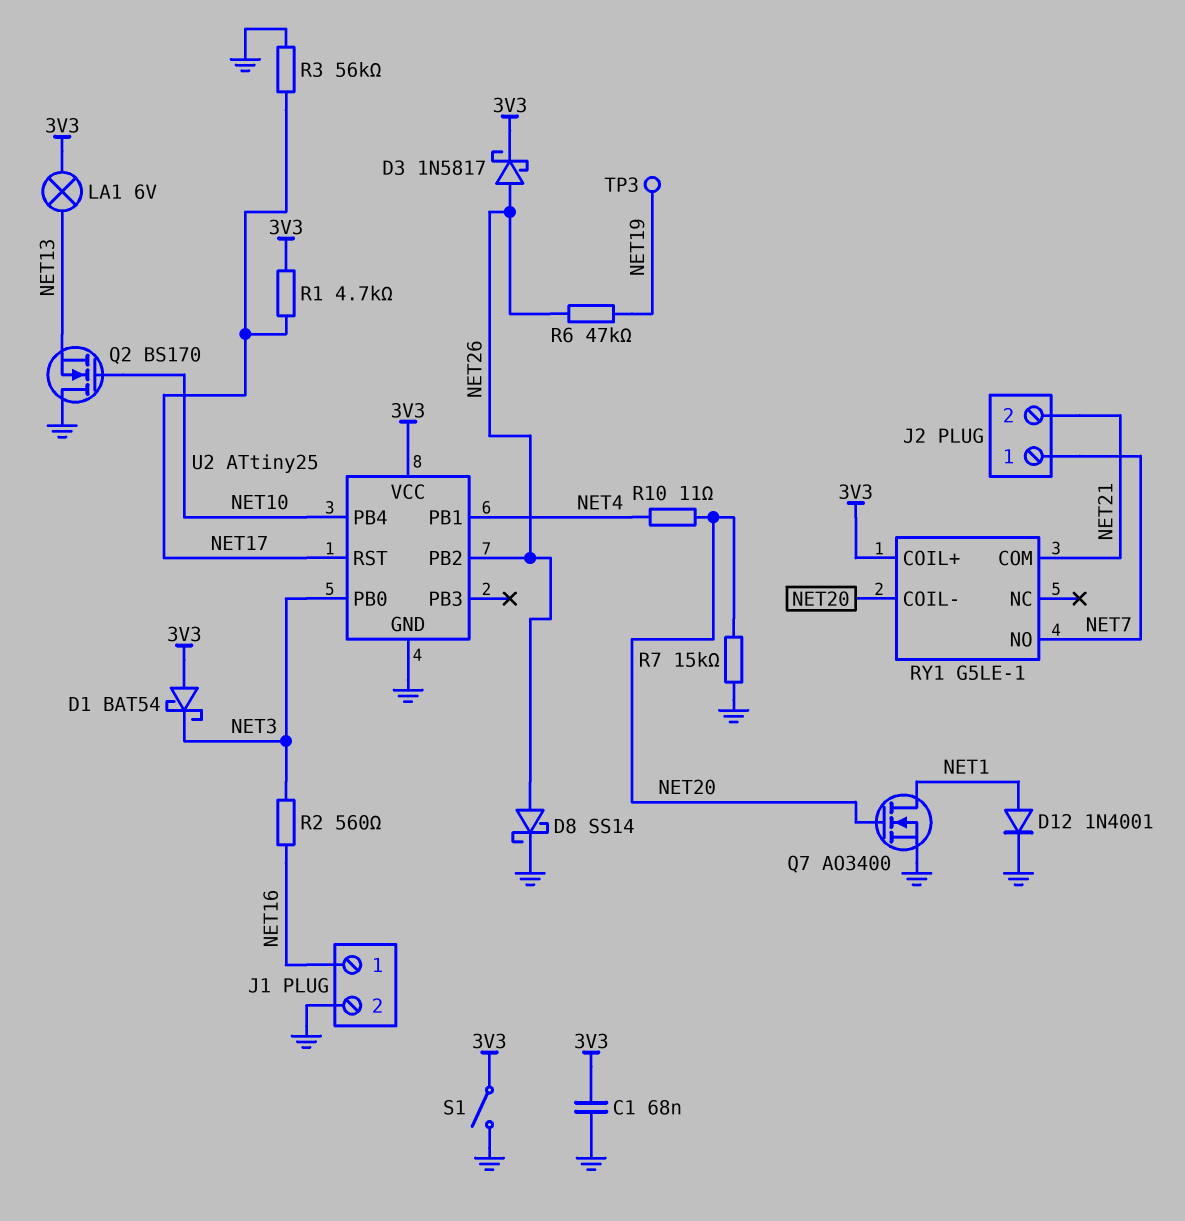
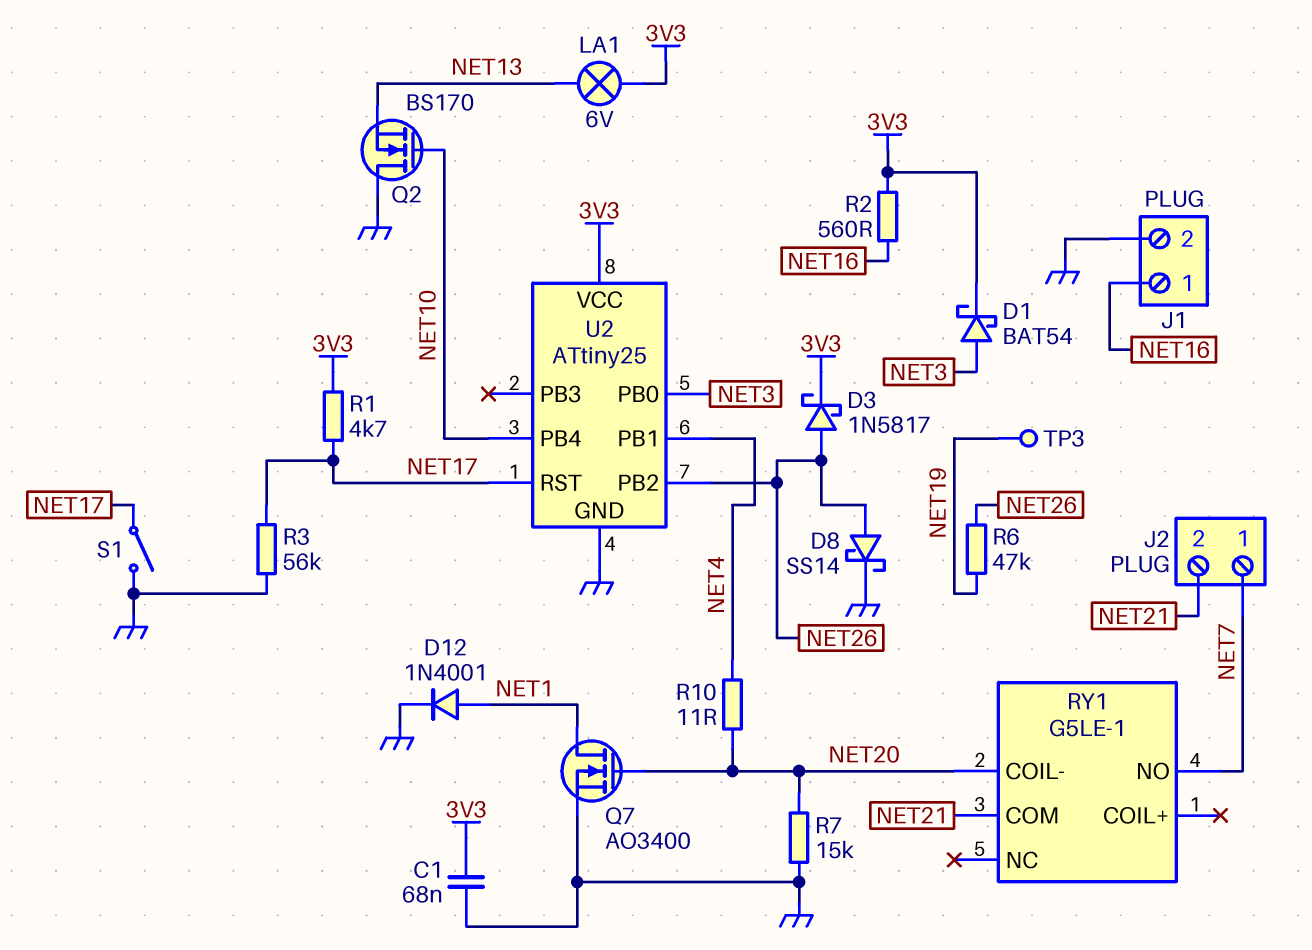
D1: schottky BAT54 (A 3V3, K NET3) -> schottky BAT54 (A NET3, K 3V3)
R2: 560 (NET3, NET16) -> 560 (3V3, NET16)
RY1 pin COIL+: 3V3 -> none
S1: switch (3V3, GND) -> switch (GND, NET17)

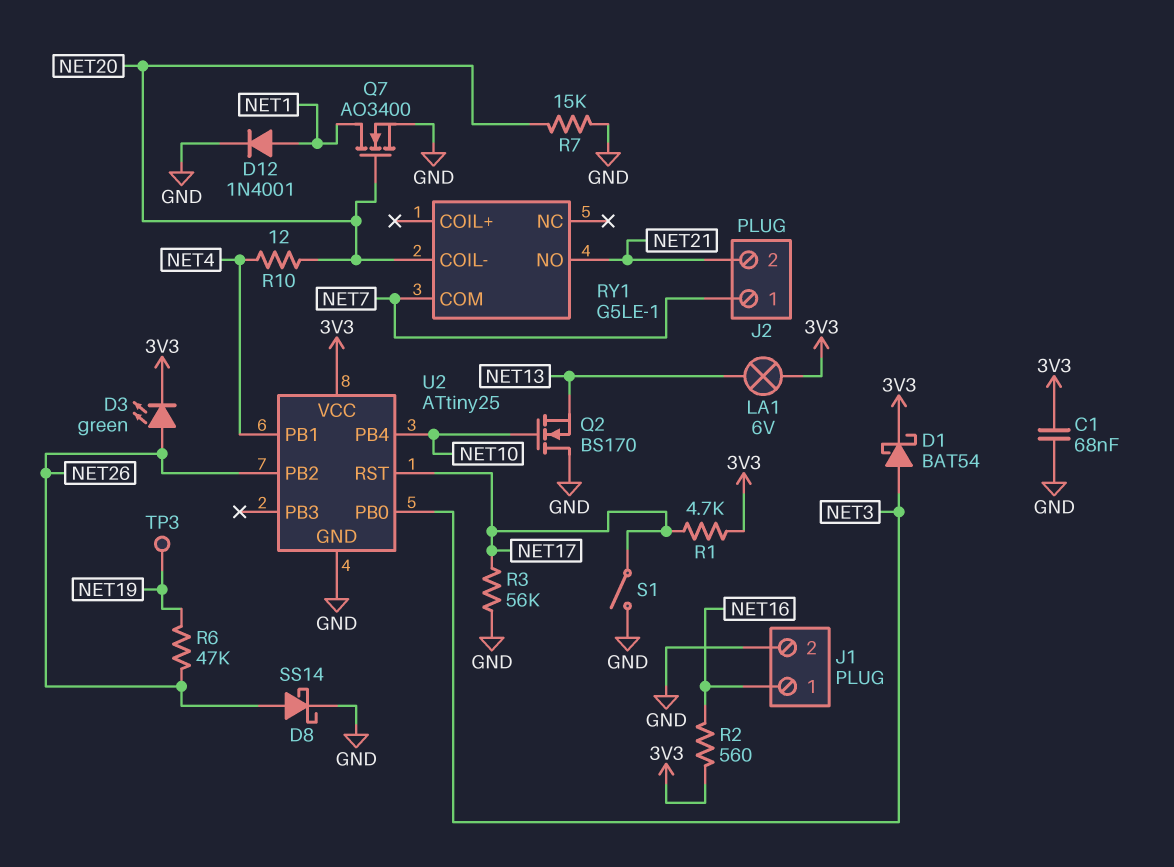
D3: schottky 1N5817 (A NET26, K 3V3) -> LED green (A NET26, K 3V3)
R10: 11 (NET4, NET20) -> 12 (NET4, NET20)
RY1 pin COM: NET21 -> NET7
RY1 pin NO: NET7 -> NET21

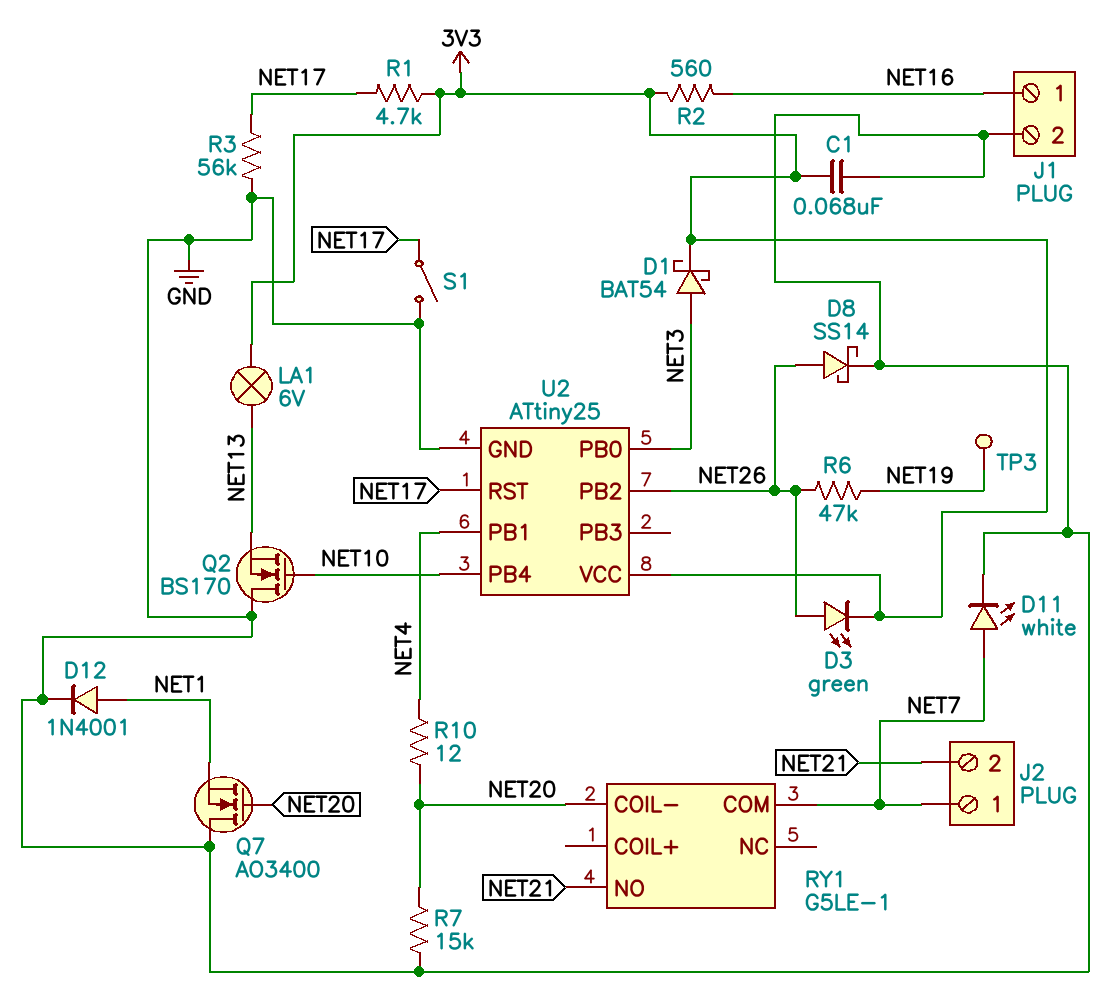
D11: none -> LED white (A NET7, K GND)
Q7: NMOS AO3400 (G NET20, D NET1, S GND) -> NMOS AO3400 (G NET20, D GND, S NET1)

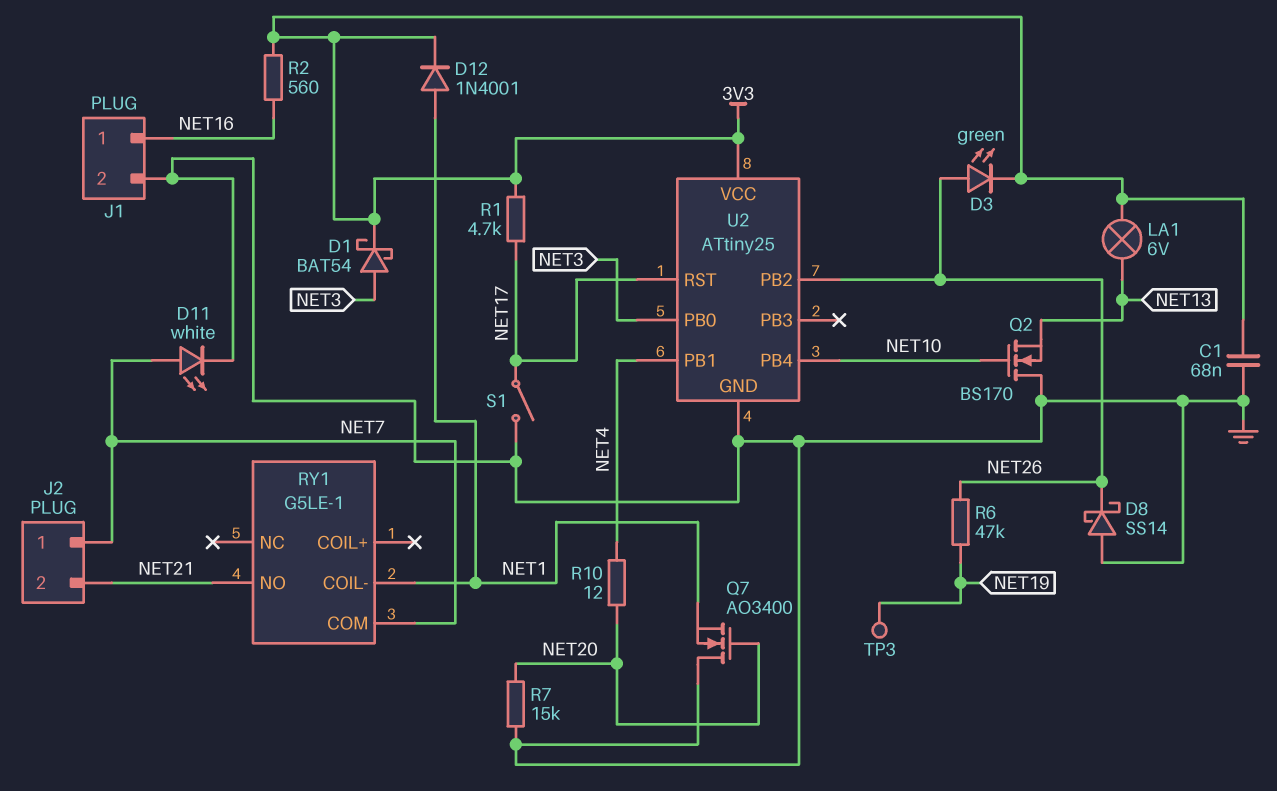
D8: schottky SS14 (A NET26, K GND) -> schottky SS14 (A GND, K NET26)
D12: diode 1N4001 (A NET1, K GND) -> diode 1N4001 (A NET1, K 3V3)
R3: 56k (GND, NET17) -> none
RY1 pin COIL-: NET20 -> NET1

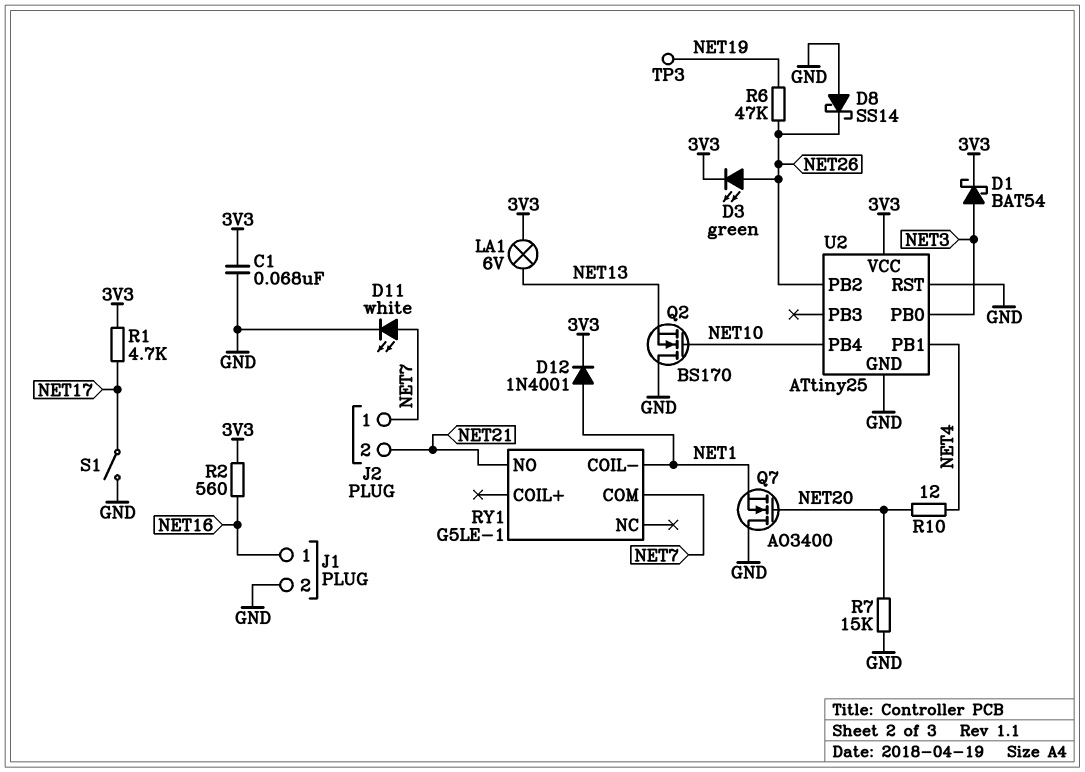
U2 pin RST: NET17 -> GND

